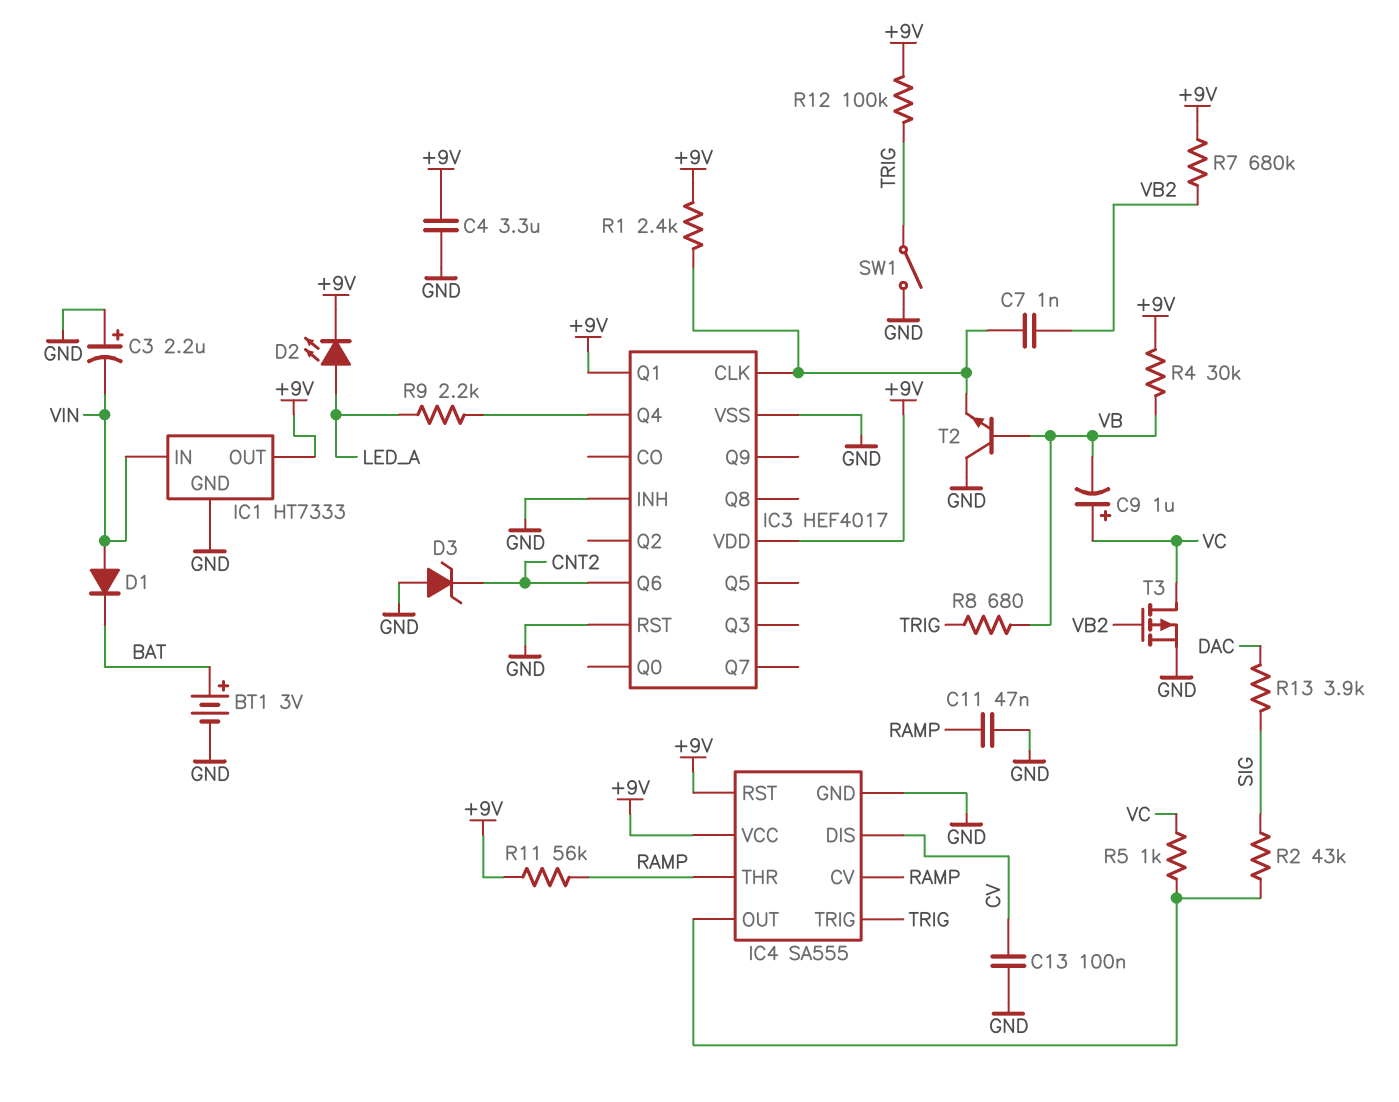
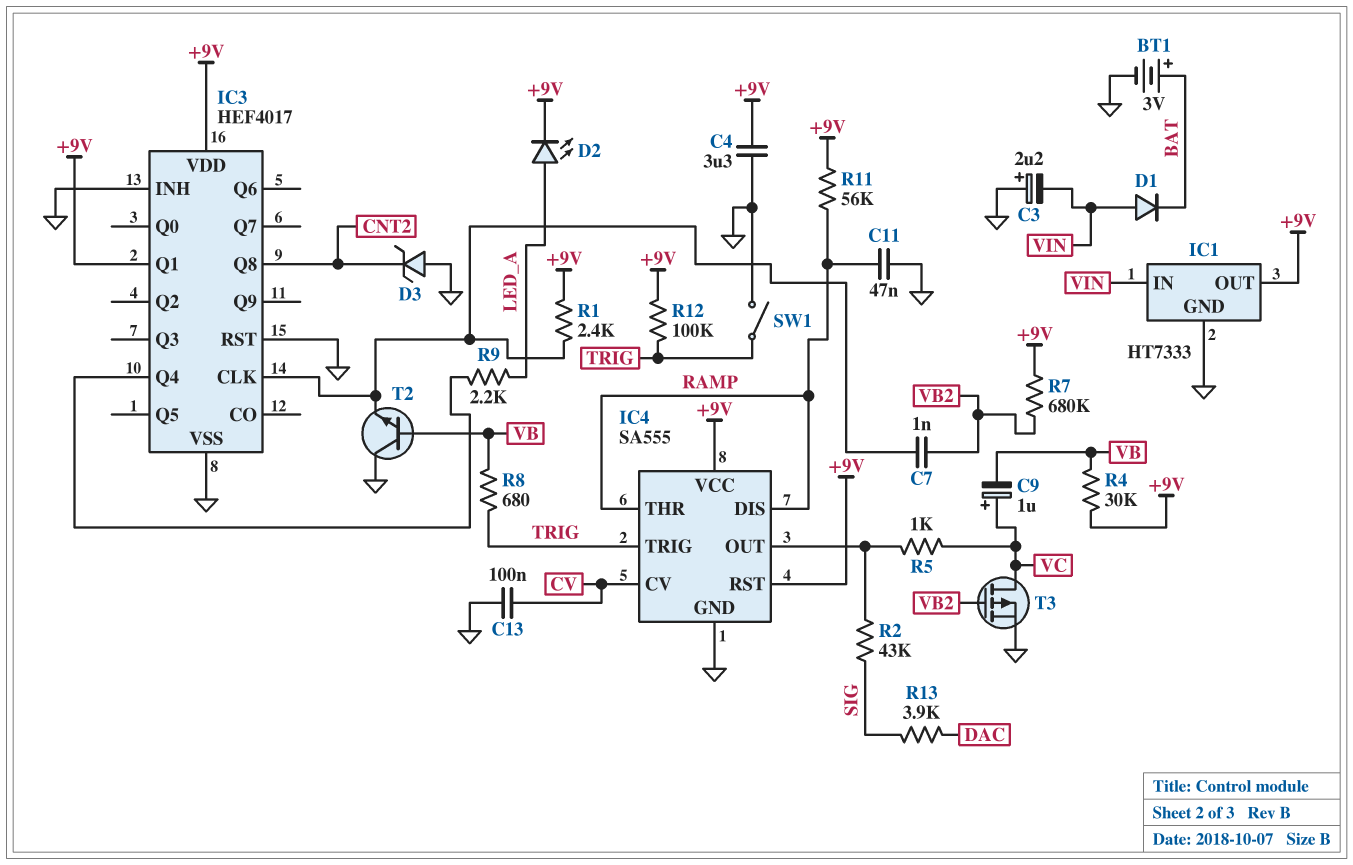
IC3 pin Q6: CNT2 -> none
IC3 pin Q8: none -> CNT2
IC4 pin CV: RAMP -> CV
IC4 pin DIS: CV -> RAMP

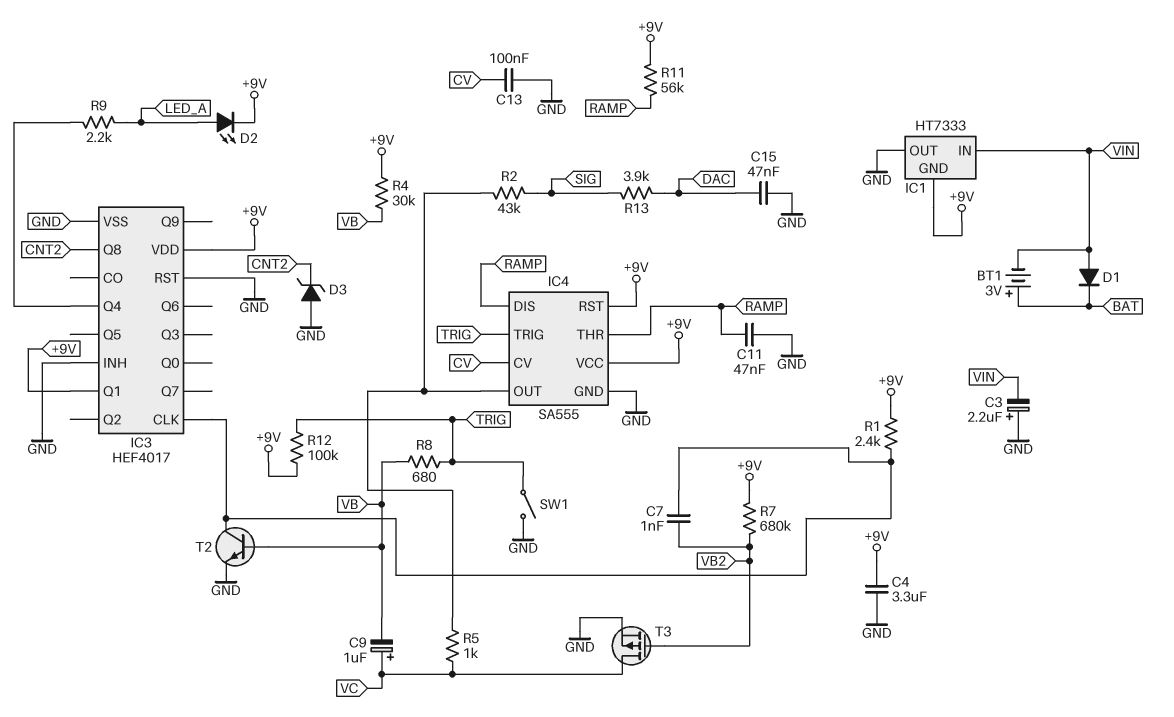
BT1: 3V (plus BAT, minus GND) -> 3V (plus BAT, minus VIN)
C15: none -> 47nF (DAC, GND)
IC1 pin GND: GND -> +9V
IC1 pin OUT: +9V -> GND
T2: NPN (B VB, C GND, E IC3/CLK) -> NPN (B VB, C IC3/CLK, E GND)

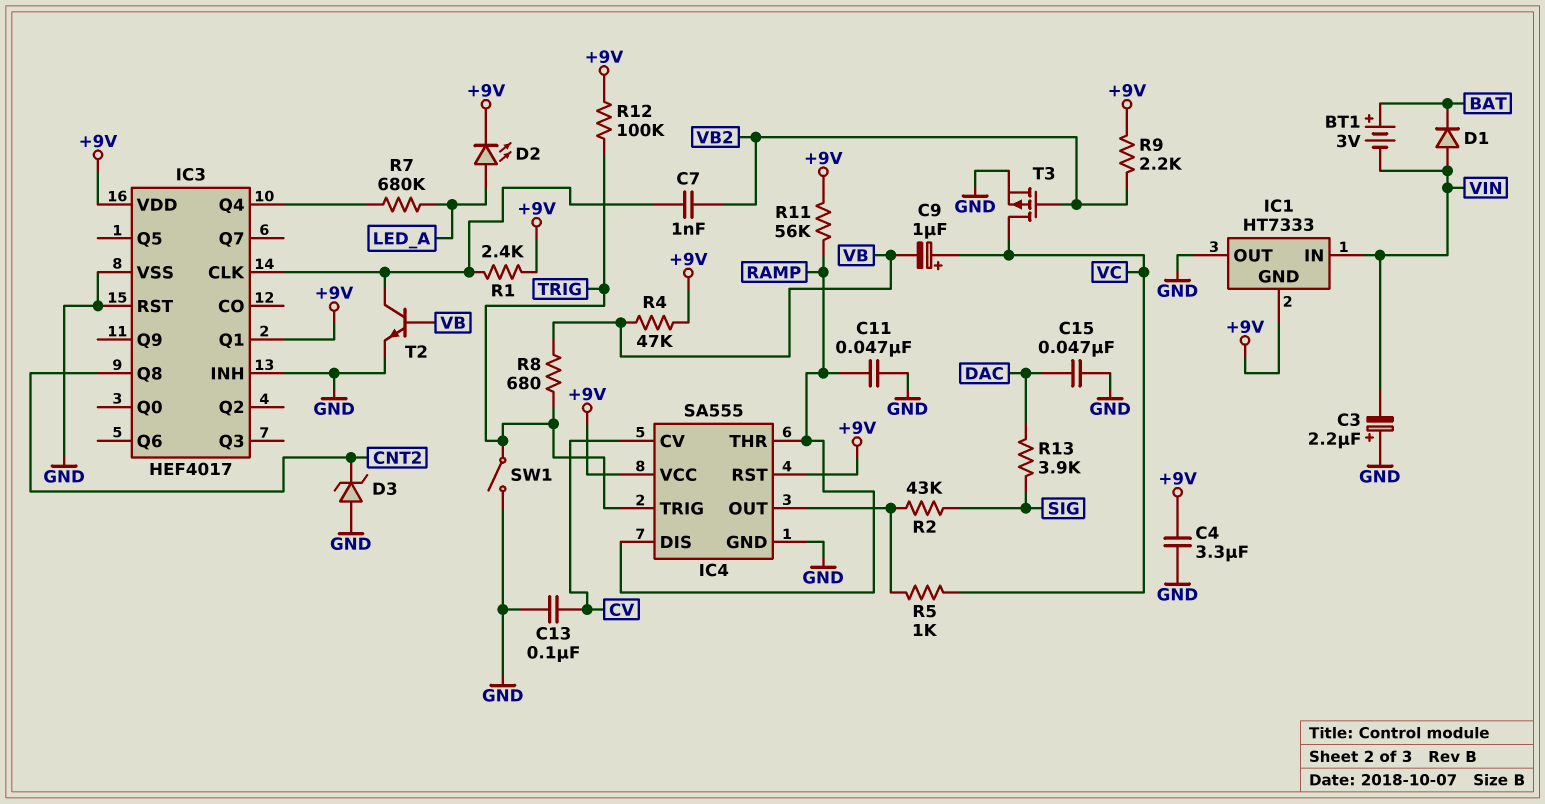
R4: 30k (+9V, VB) -> 47k (+9V, VB)
R7: 680k (+9V, VB2) -> 680k (IC3/Q4, LED_A)
R9: 2.2k (IC3/Q4, LED_A) -> 2.2k (+9V, VB2)

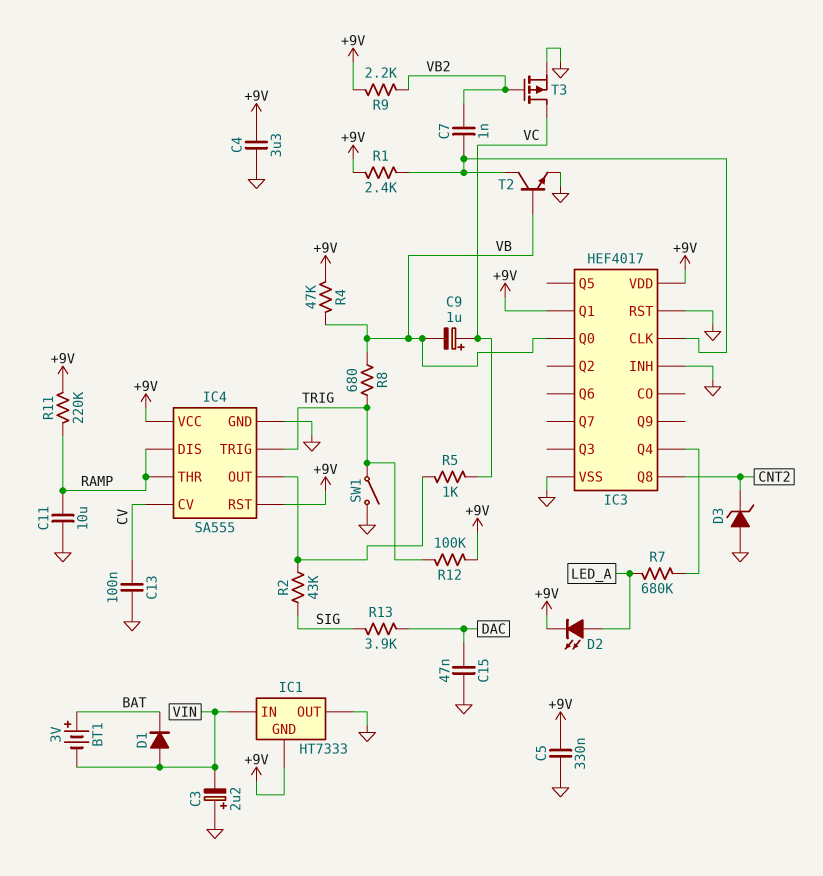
C5: none -> 330nF (+9V, GND)
C11: 47nF (GND, RAMP) -> 10uF (GND, RAMP)
IC3 pin Q0: none -> VB
R11: 56k (+9V, RAMP) -> 220k (+9V, RAMP)

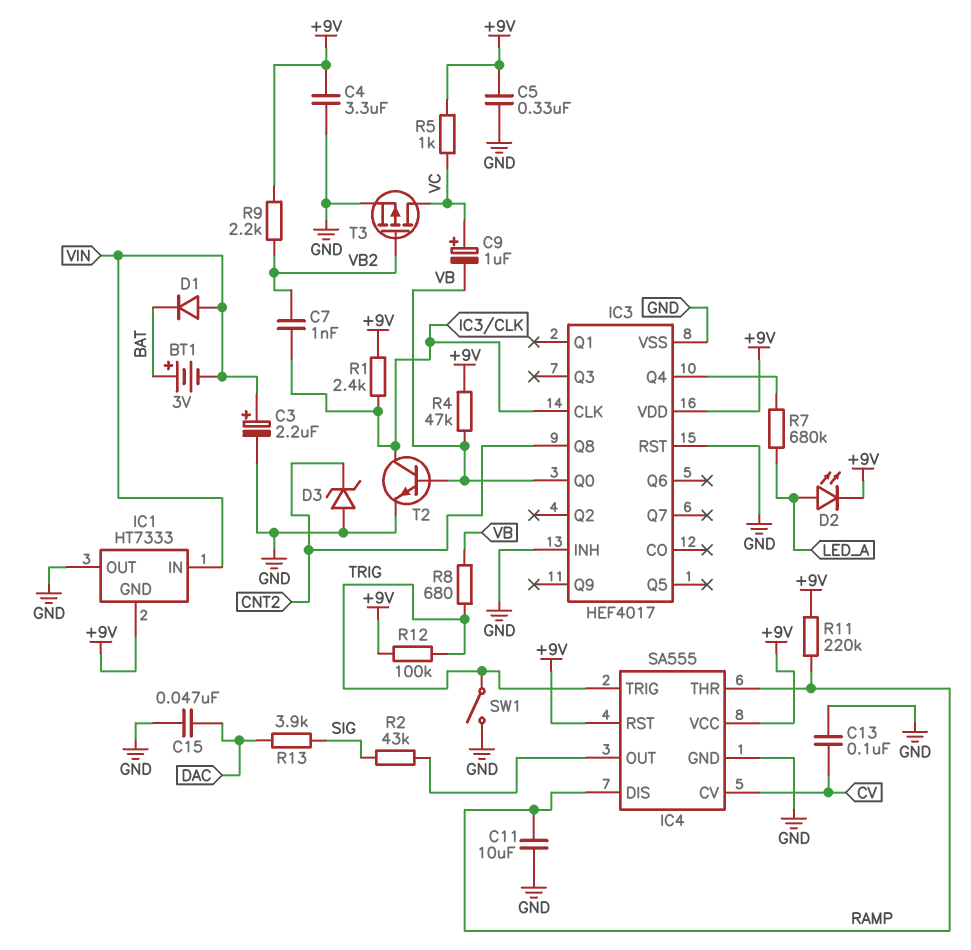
C3: 2.2uF (plus GND, minus VIN) -> 2.2uF (plus VIN, minus GND)
IC3 pin Q1: +9V -> none
R5: 1k (IC4/OUT, VC) -> 1k (+9V, VC)

